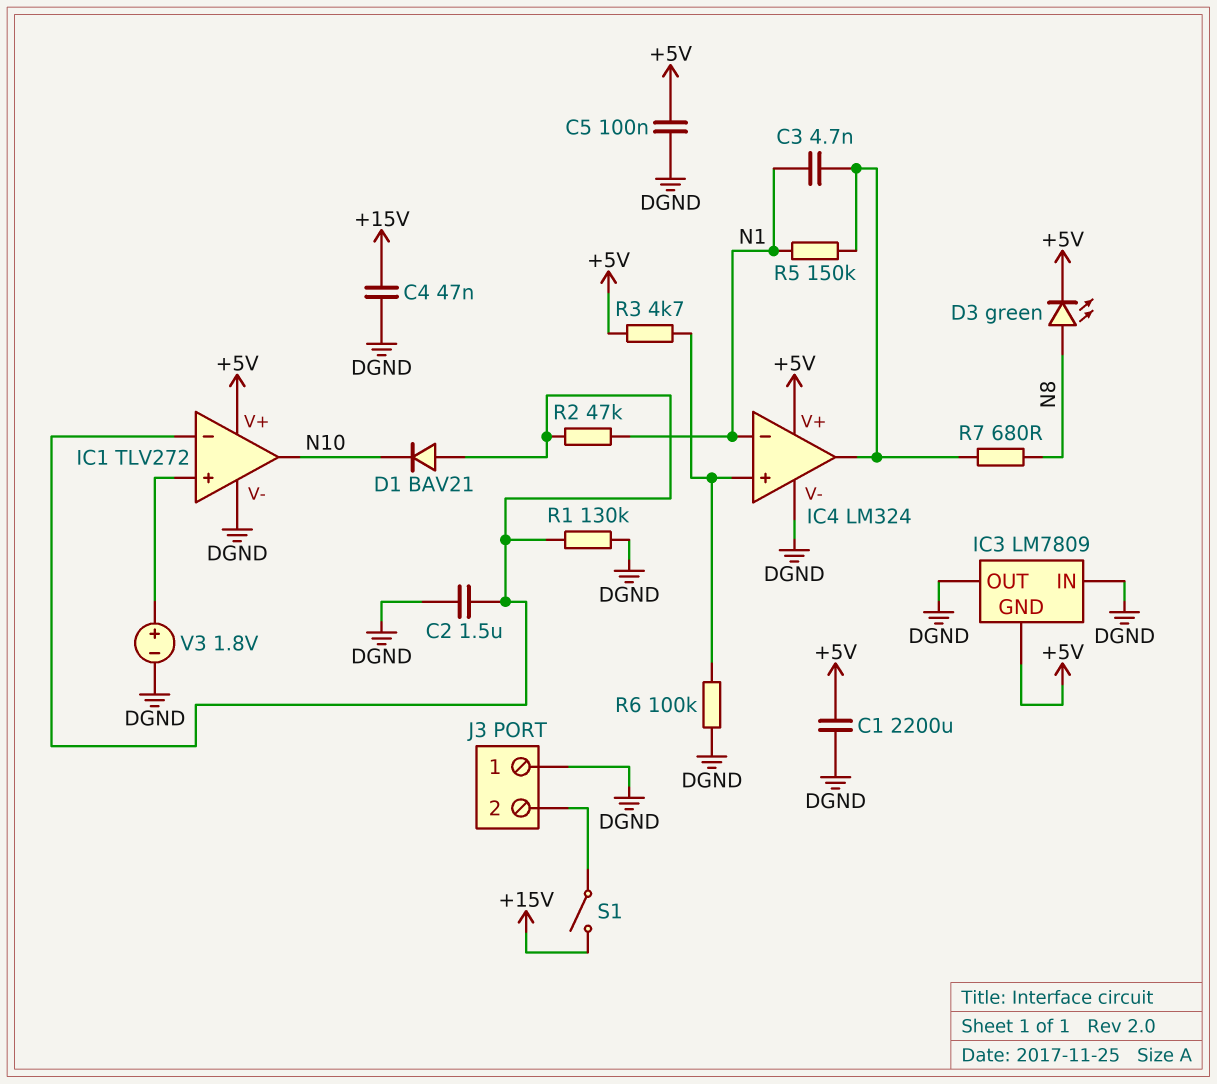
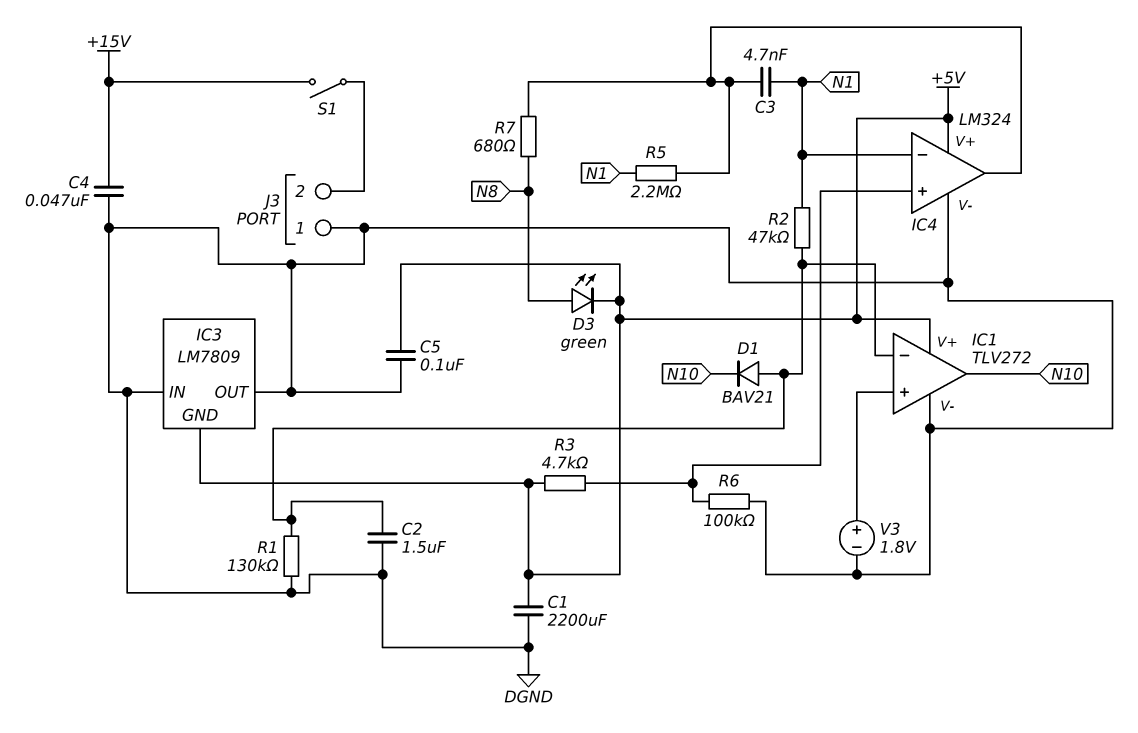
R5: 150k (IC4/out, N1) -> 2.2M (IC4/out, N1)

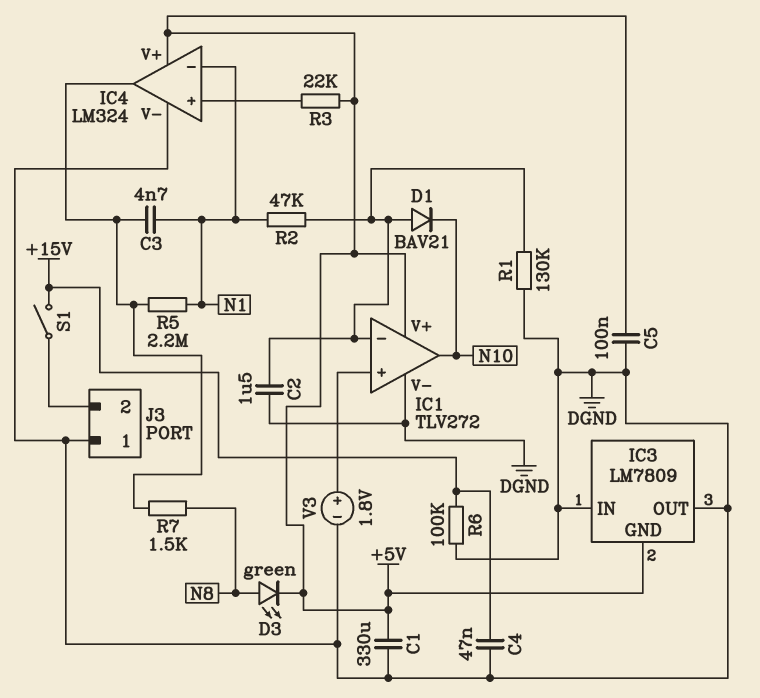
C1: 2200uF (+5V, DGND) -> 330uF (+5V, DGND)
R3: 4.7k (+5V, IC4/in+) -> 22k (+5V, IC4/in+)
R6: 100k (DGND, IC4/in+) -> 100k (+15V, DGND)
R7: 680 (IC4/out, N8) -> 1.5k (IC4/out, N8)

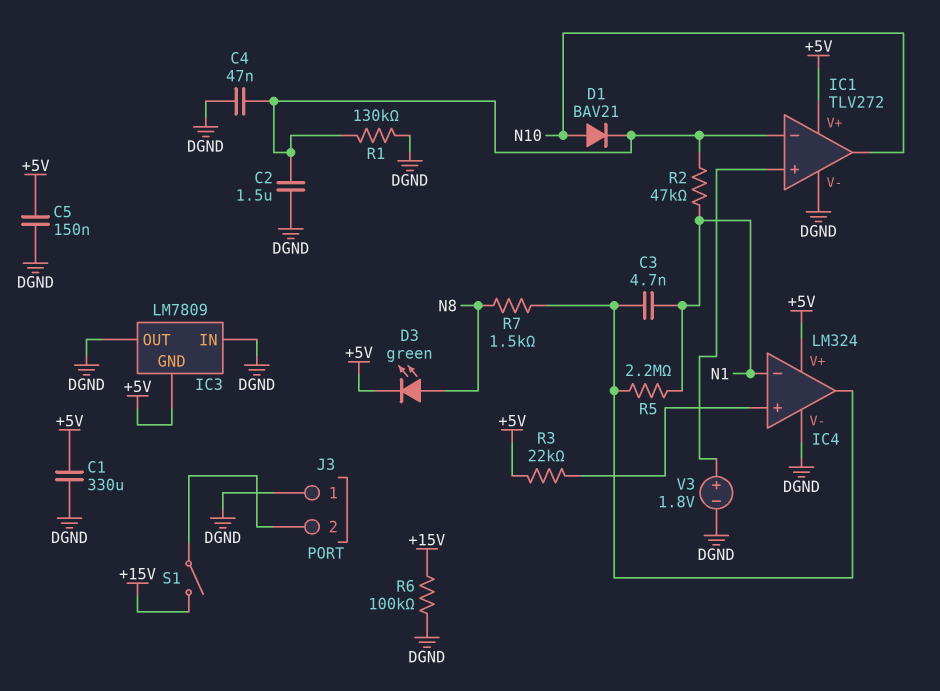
C4: 47nF (+15V, DGND) -> 47nF (DGND, IC1/in-)
C5: 100nF (+5V, DGND) -> 150nF (+5V, DGND)
D1: diode BAV21 (A IC1/in-, K N10) -> diode BAV21 (A N10, K IC1/in-)

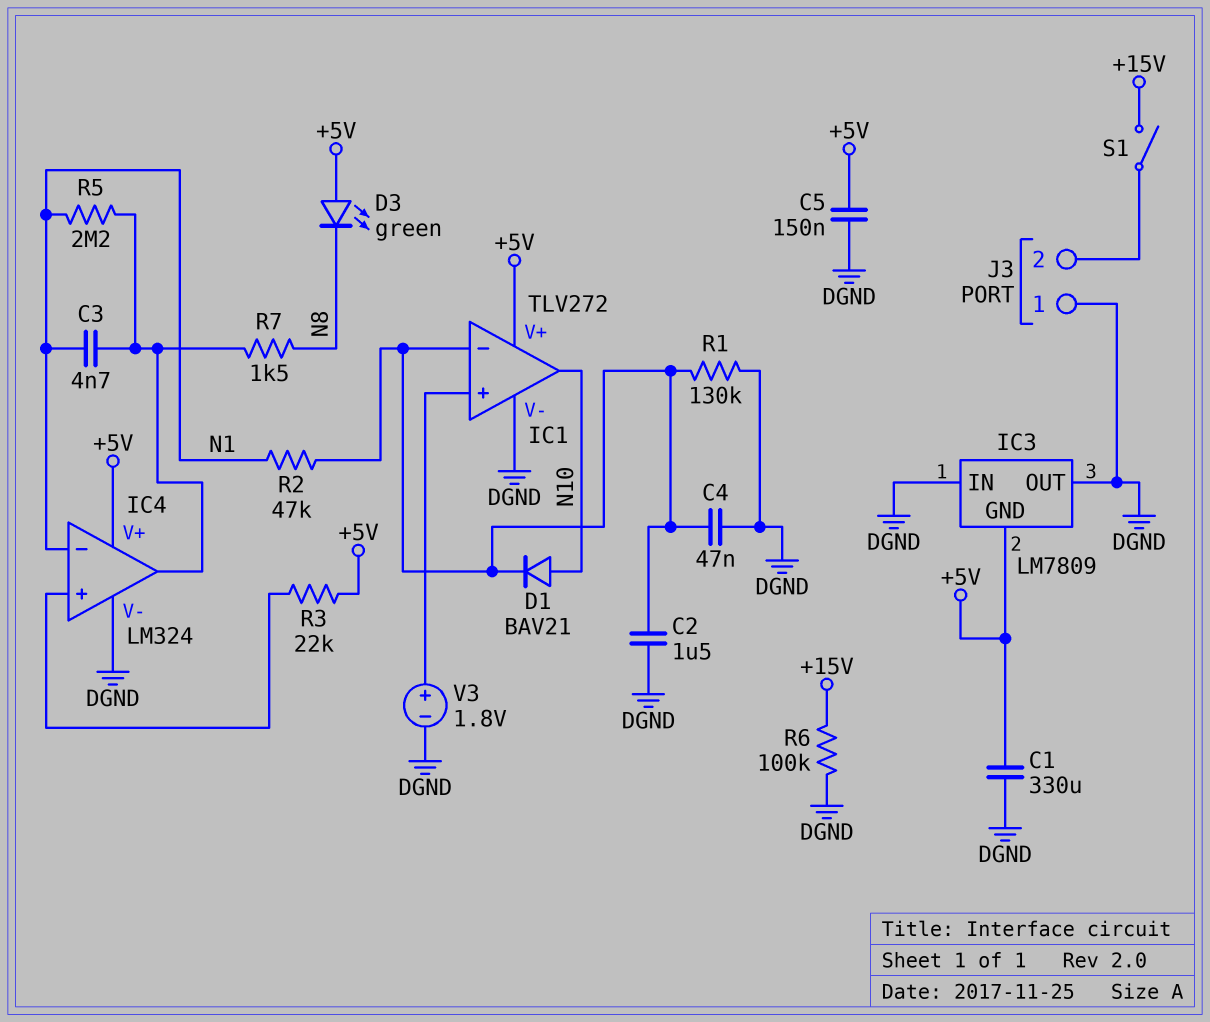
D3: LED green (A N8, K +5V) -> LED green (A +5V, K N8)

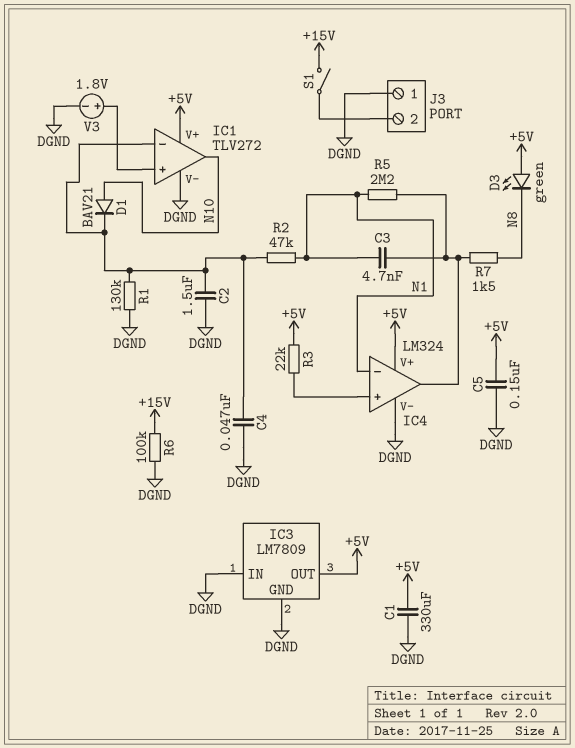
IC3 pin GND: +5V -> DGND
IC3 pin OUT: DGND -> +5V

